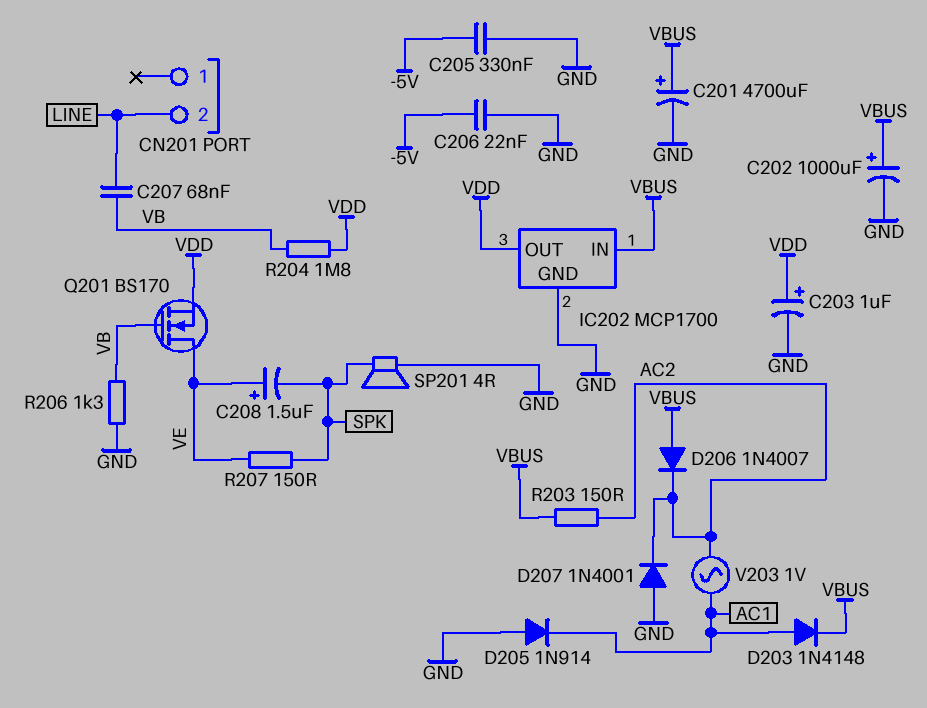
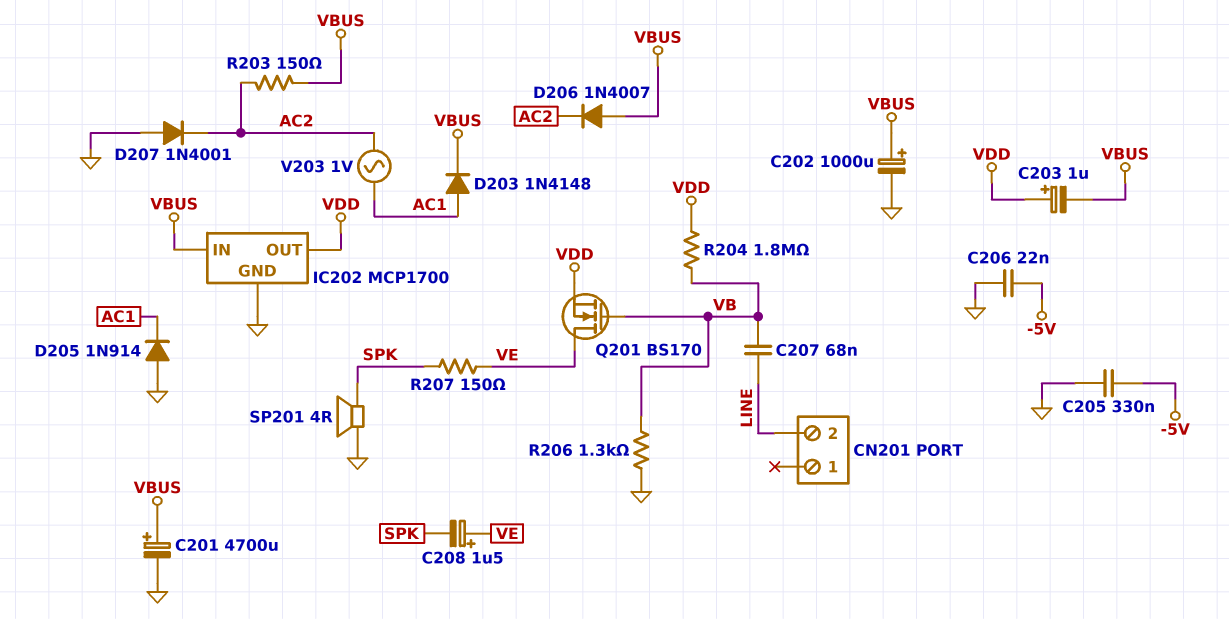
C203: 1uF (plus VDD, minus GND) -> 1uF (plus VDD, minus VBUS)

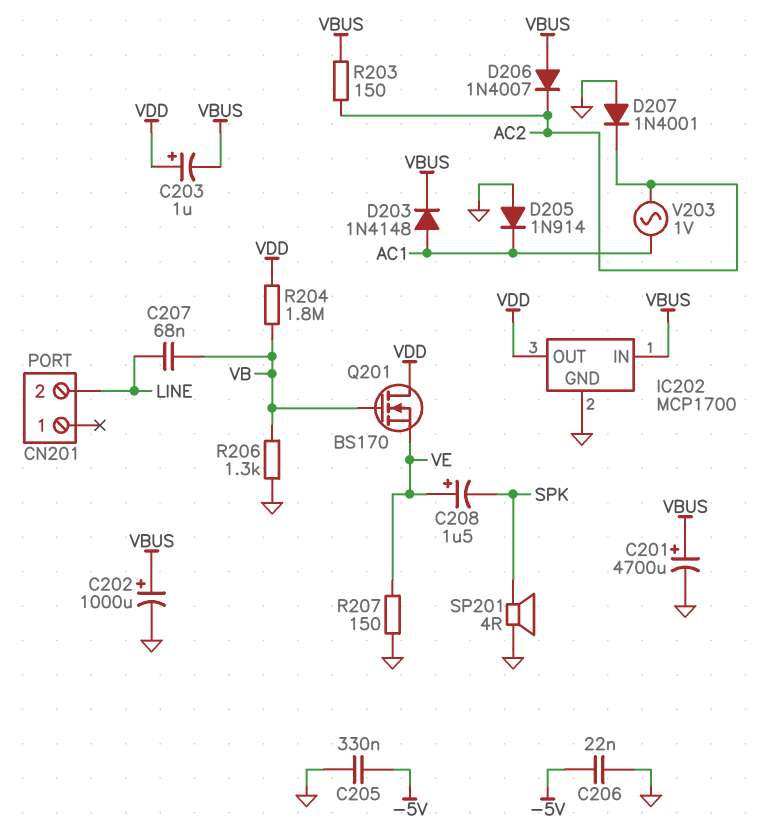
Q201: NMOS BS170 (G VB, D VE, S VDD) -> NMOS BS170 (G VB, D VDD, S VE)
R207: 150 (SPK, VE) -> 150 (GND, VE)

